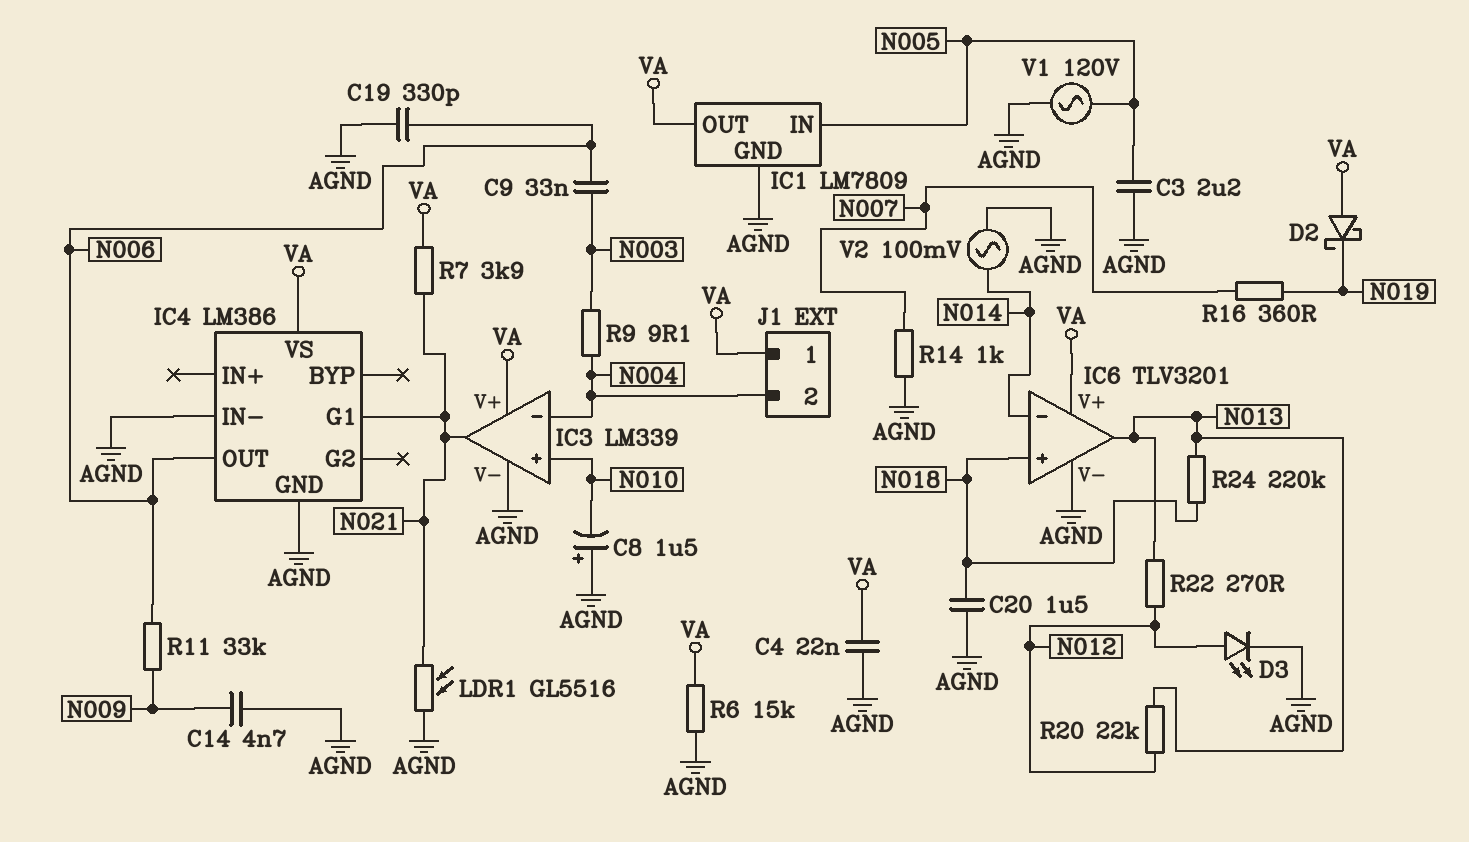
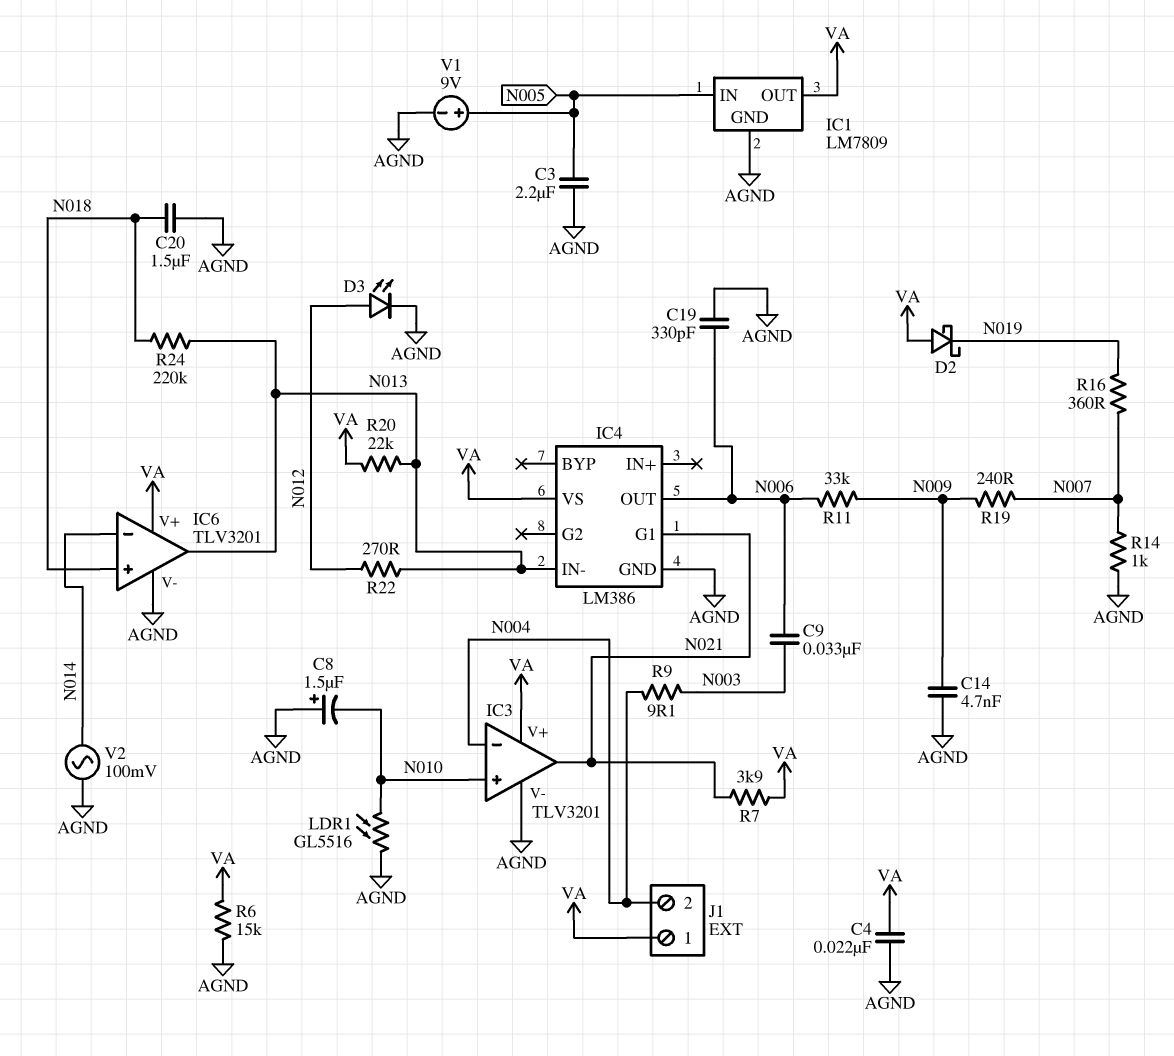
IC3: LM339 -> TLV3201
IC4 pin IN-: AGND -> N013
LDR1: GL5516 (AGND, N021) -> GL5516 (AGND, N010)
R19: none -> 240 (N007, N009)
R20: 22k (N012, N013) -> 22k (N013, VA)
V1: AC 120V (AGND, N005) -> 9V (plus N005, minus AGND)

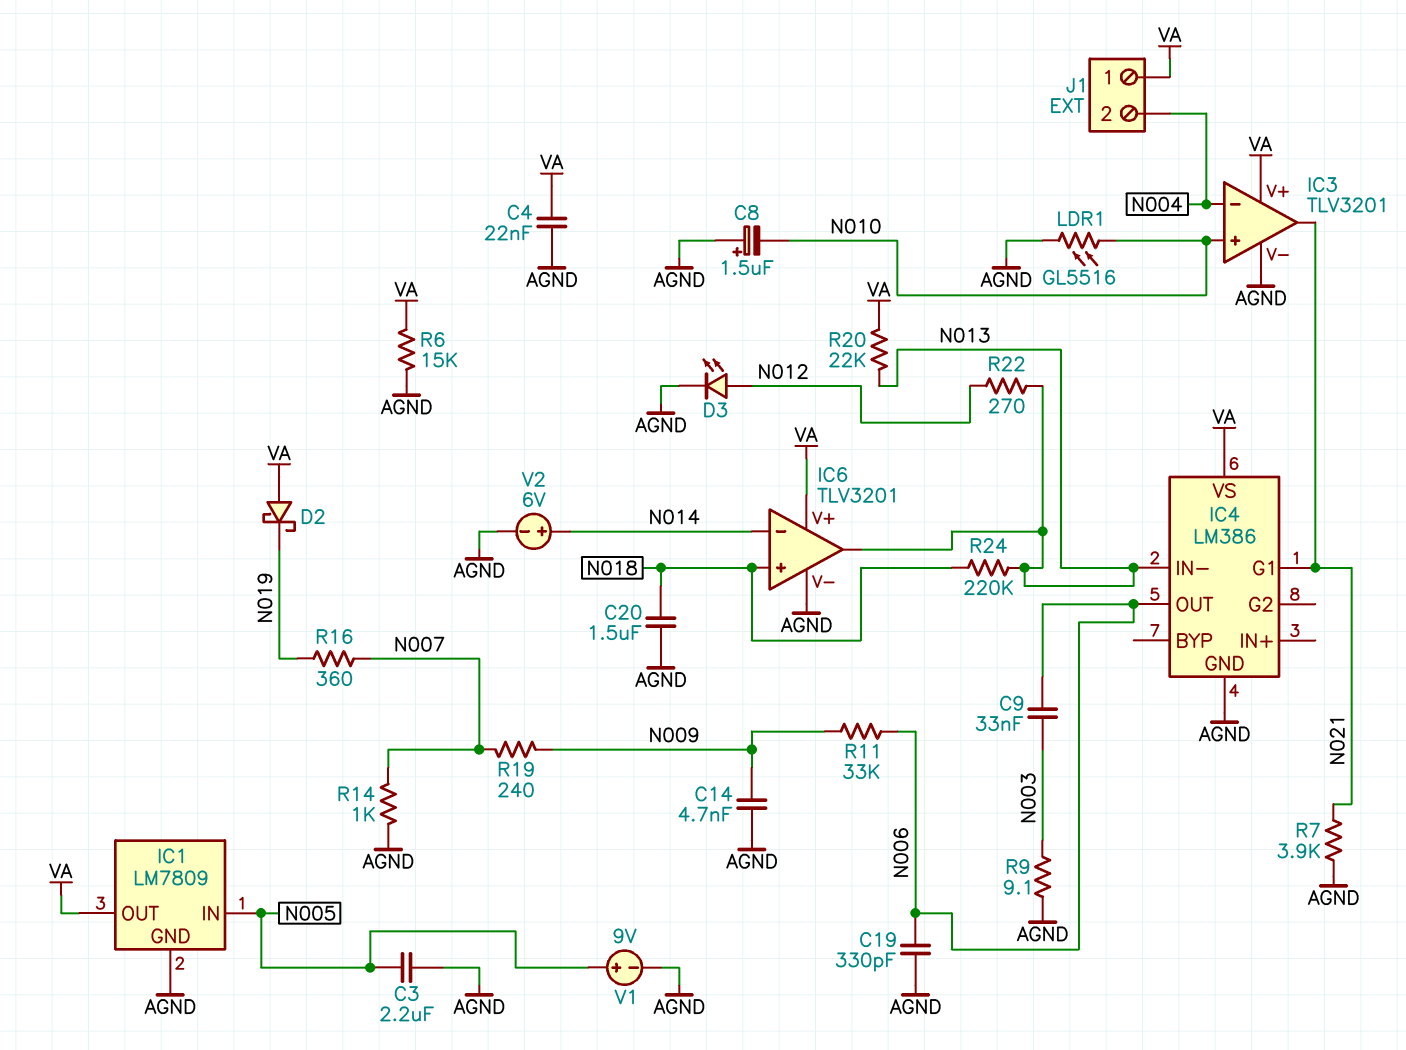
R7: 3.9k (N021, VA) -> 3.9k (AGND, N021)
R9: 9.1 (N003, N004) -> 9.1 (AGND, N003)
V2: AC 100mV (AGND, N014) -> 6V (plus N014, minus AGND)

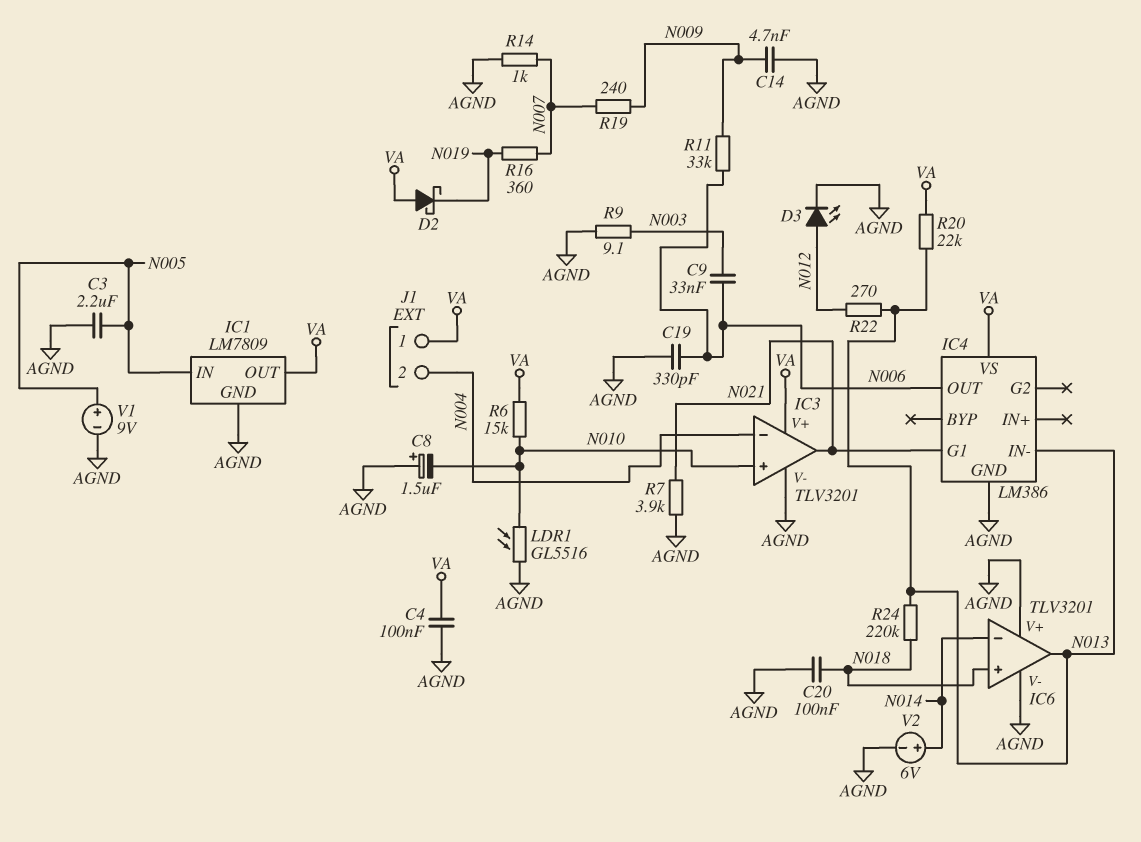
C4: 22nF (AGND, VA) -> 100nF (AGND, VA)
C20: 1.5uF (AGND, N018) -> 100nF (AGND, N018)
IC6 pin V+: VA -> AGND
R6: 15k (AGND, VA) -> 15k (N010, VA)

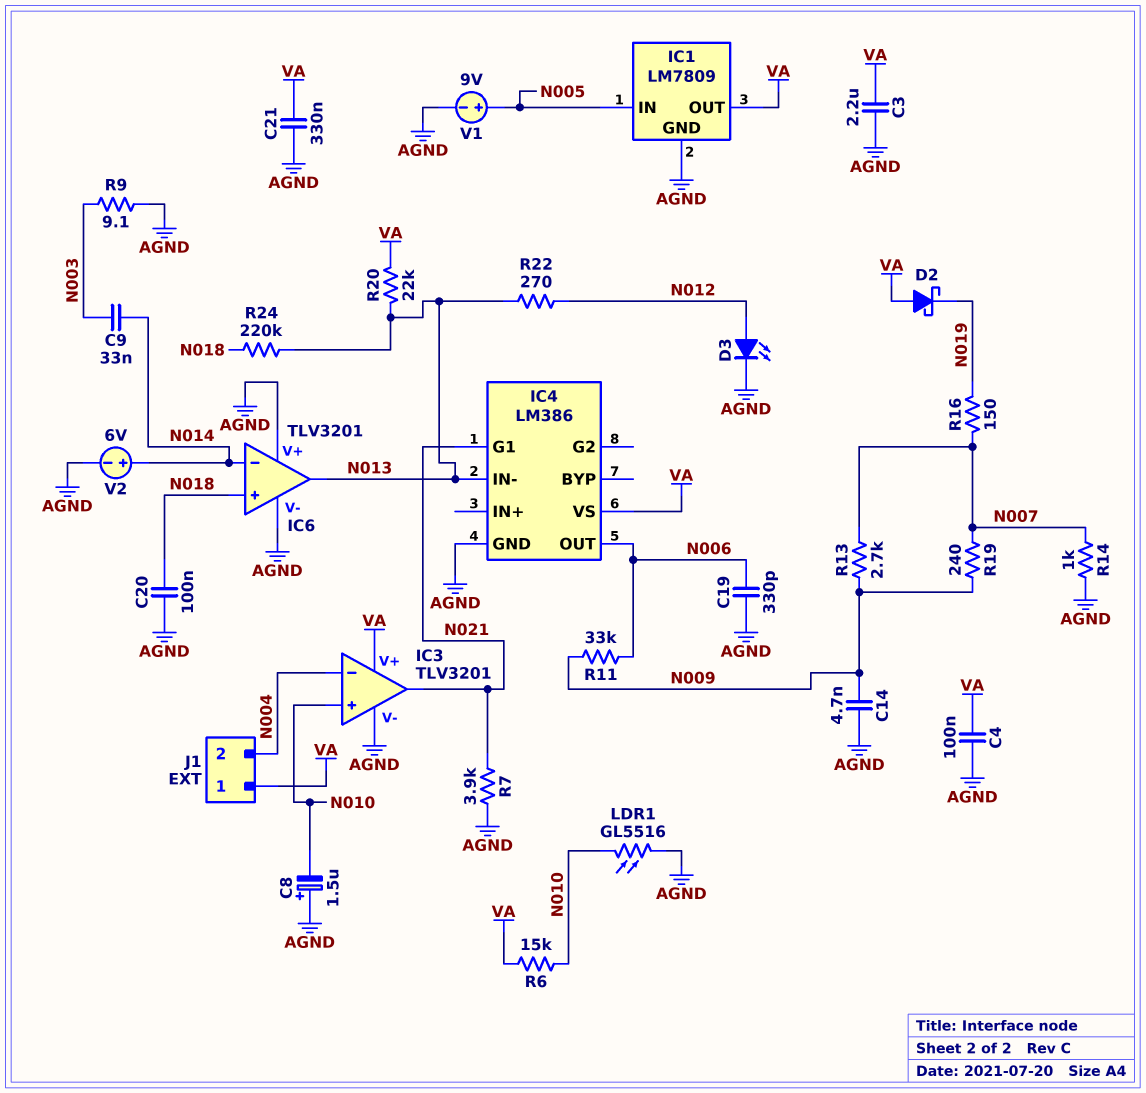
C3: 2.2uF (AGND, N005) -> 2.2uF (AGND, VA)
C9: 33nF (N003, N006) -> 33nF (N003, N014)
C21: none -> 330nF (AGND, VA)
R13: none -> 2.7k (N007, N009)
R16: 360 (N007, N019) -> 150 (N007, N019)

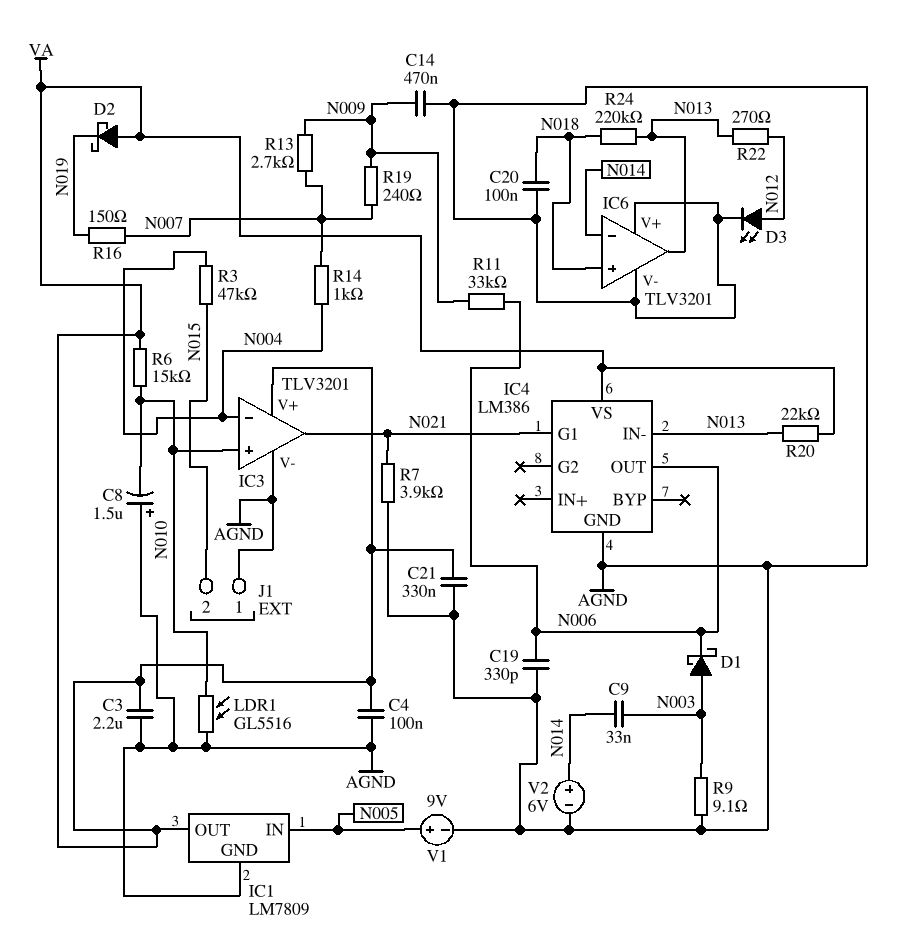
C14: 4.7nF (AGND, N009) -> 470nF (AGND, N009)
D1: none -> schottky (A N003, K N006)
J1 pin 1: VA -> AGND
J1 pin 2: N004 -> N015
R3: none -> 47k (N004, N015)
R14: 1k (AGND, N007) -> 1k (N004, N007)

